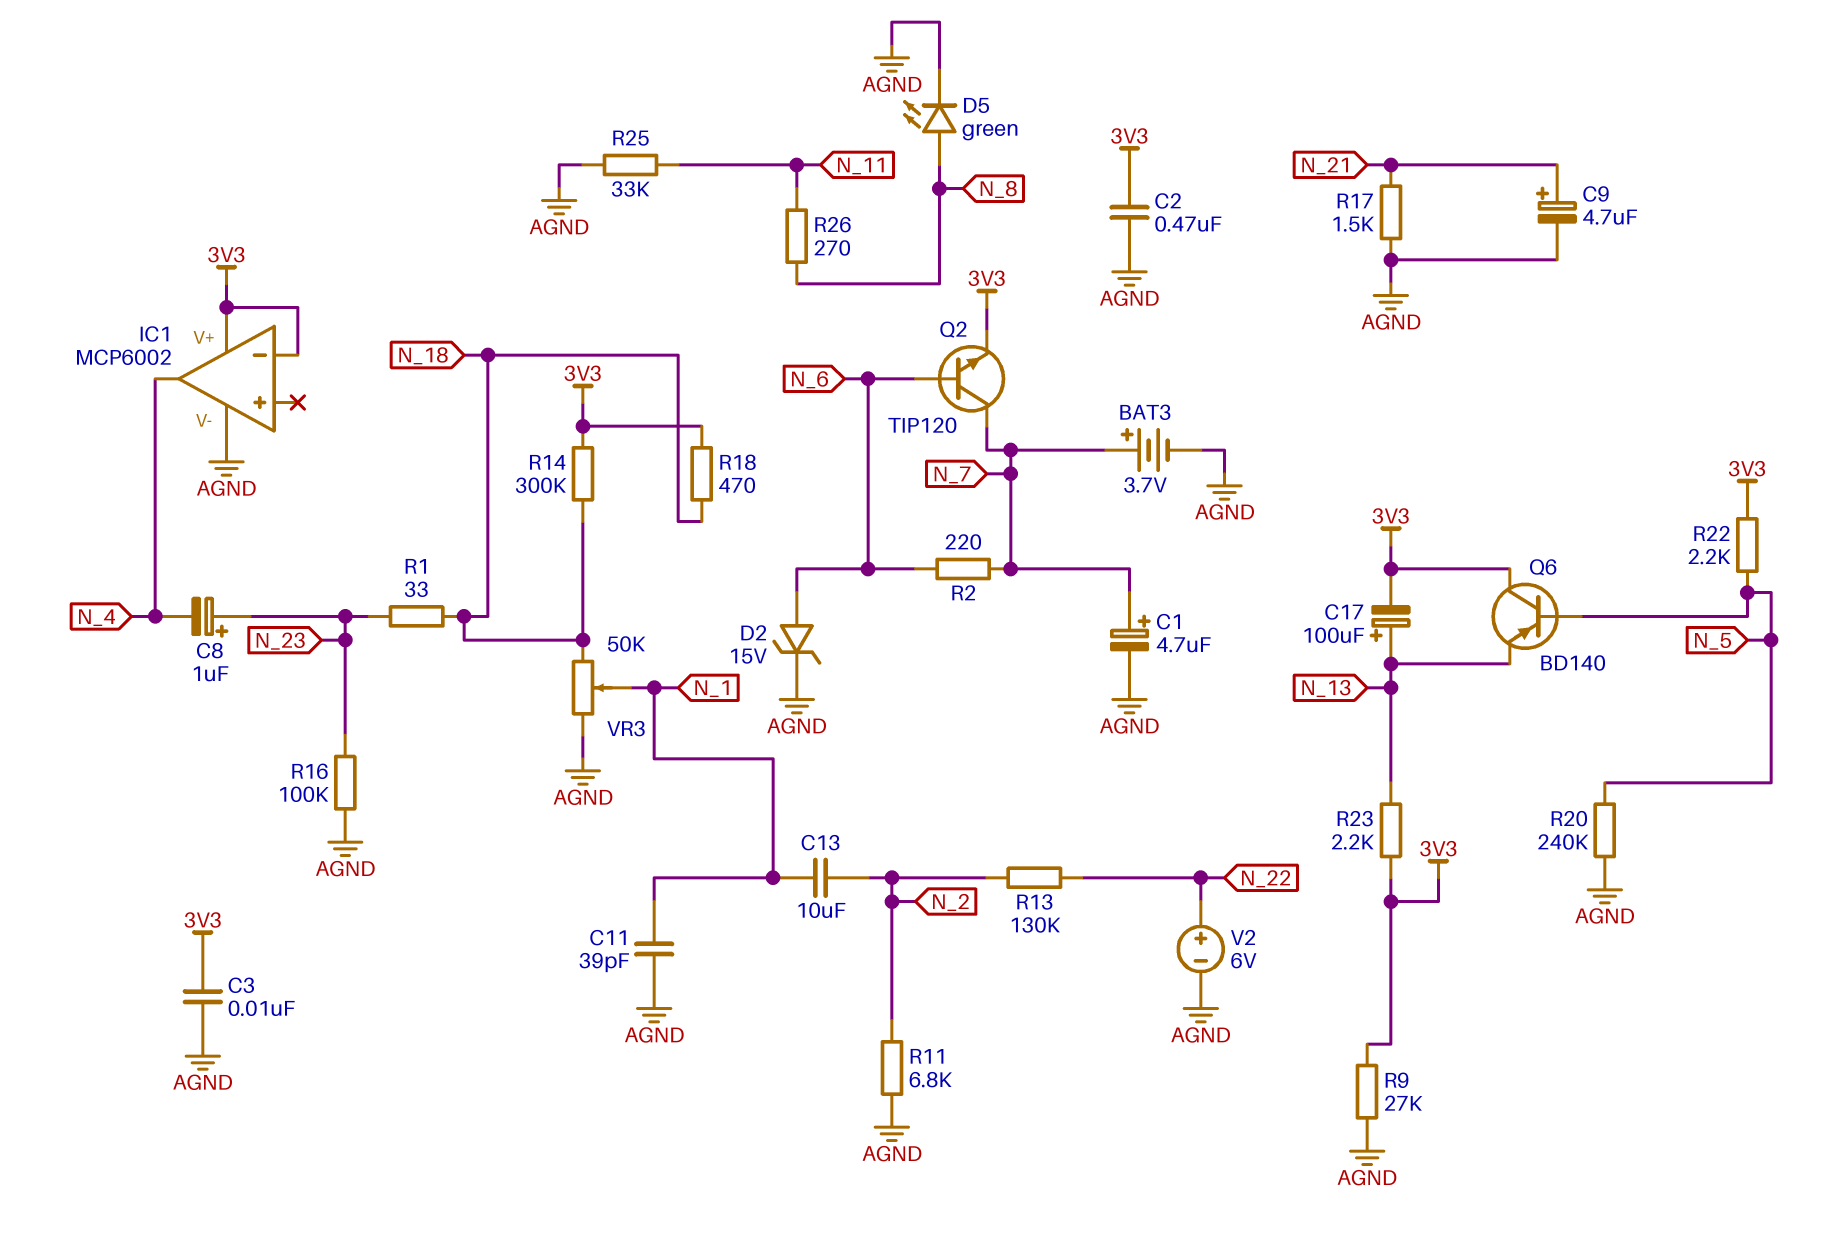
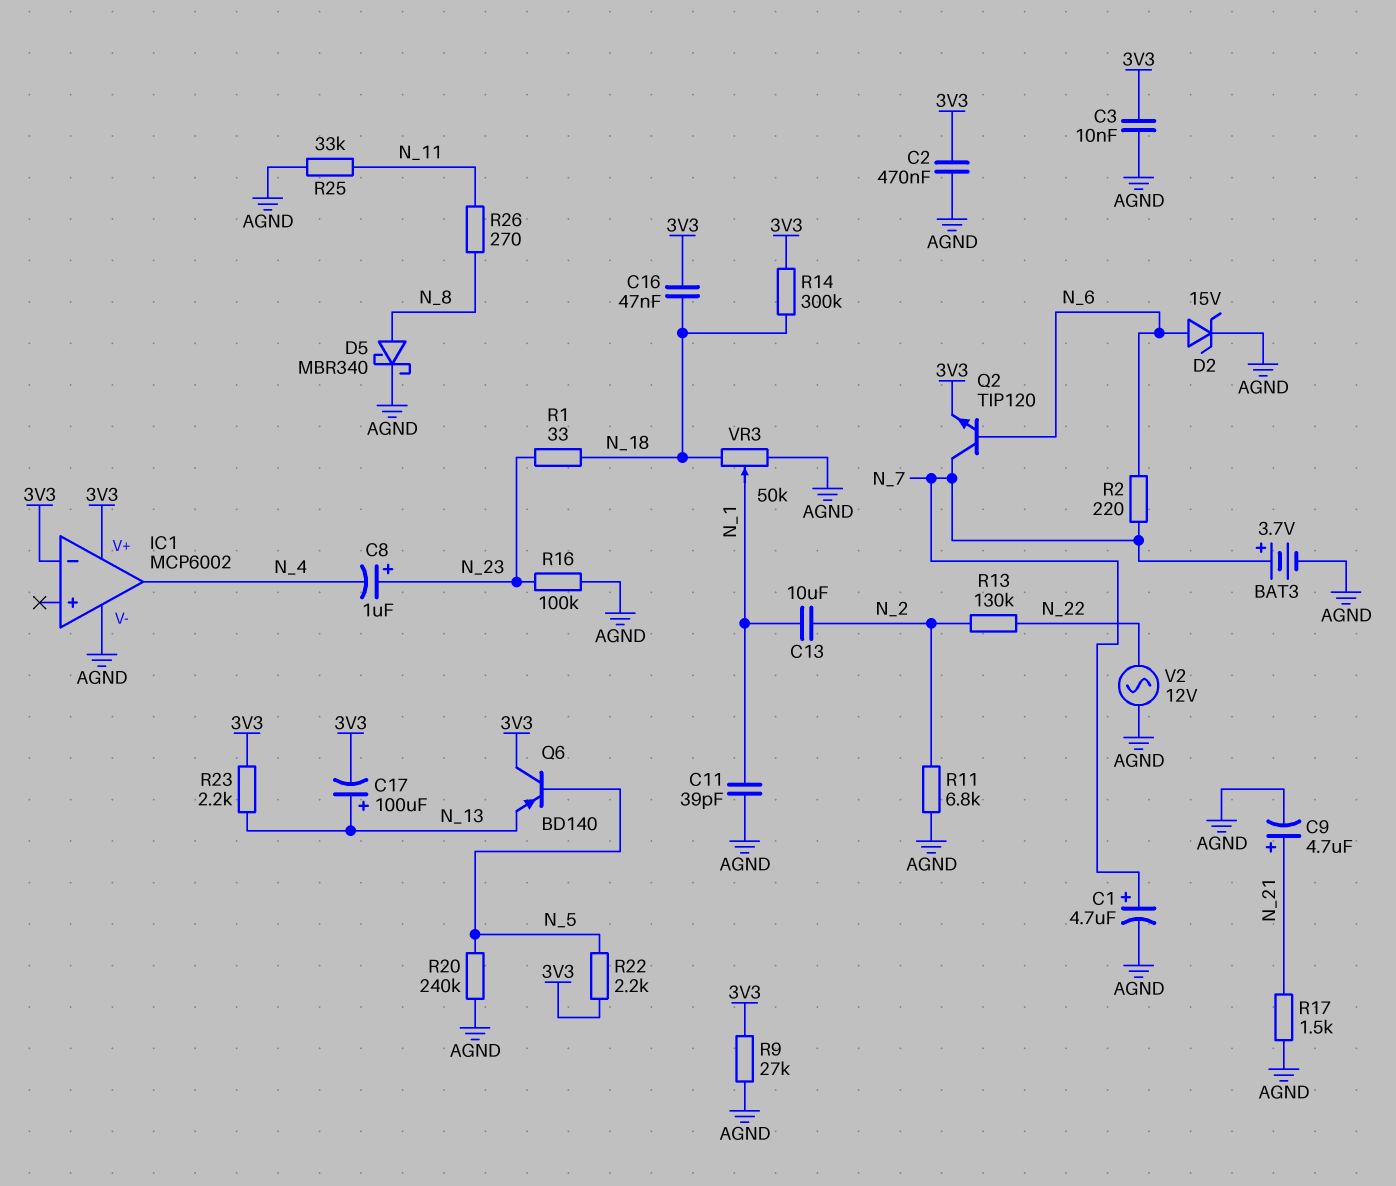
C16: none -> 47nF (3V3, N_18)
D5: LED green (A N_8, K AGND) -> schottky MBR340 (A N_8, K AGND)
R18: 470 (3V3, N_18) -> none
V2: 6V (plus N_22, minus AGND) -> AC 12V (AGND, N_22)

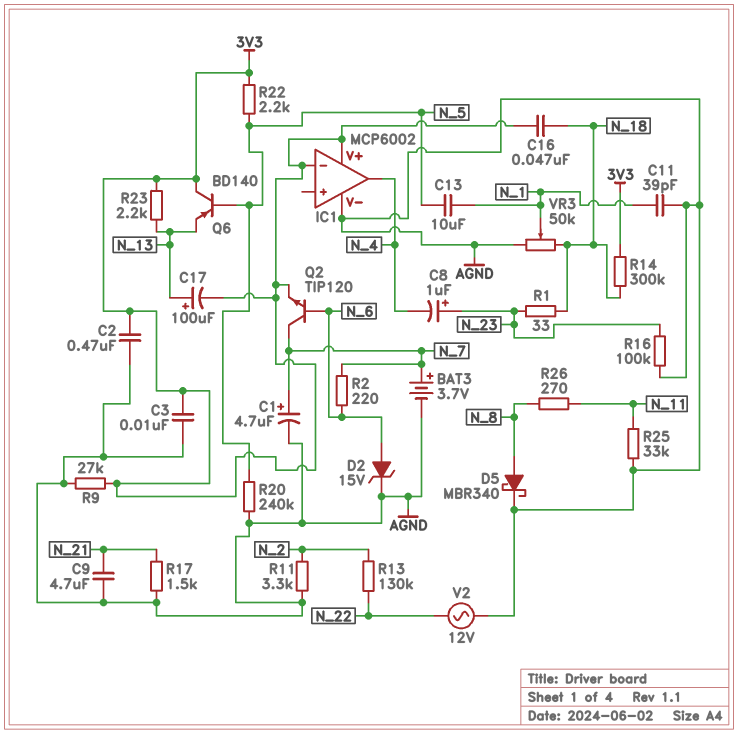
C9: 4.7uF (plus N_21, minus AGND) -> 4.7uF (AGND, N_21)
C13: 10uF (N_1, N_2) -> 10uF (N_1, N_5)
R11: 6.8k (AGND, N_2) -> 3.3k (AGND, N_2)

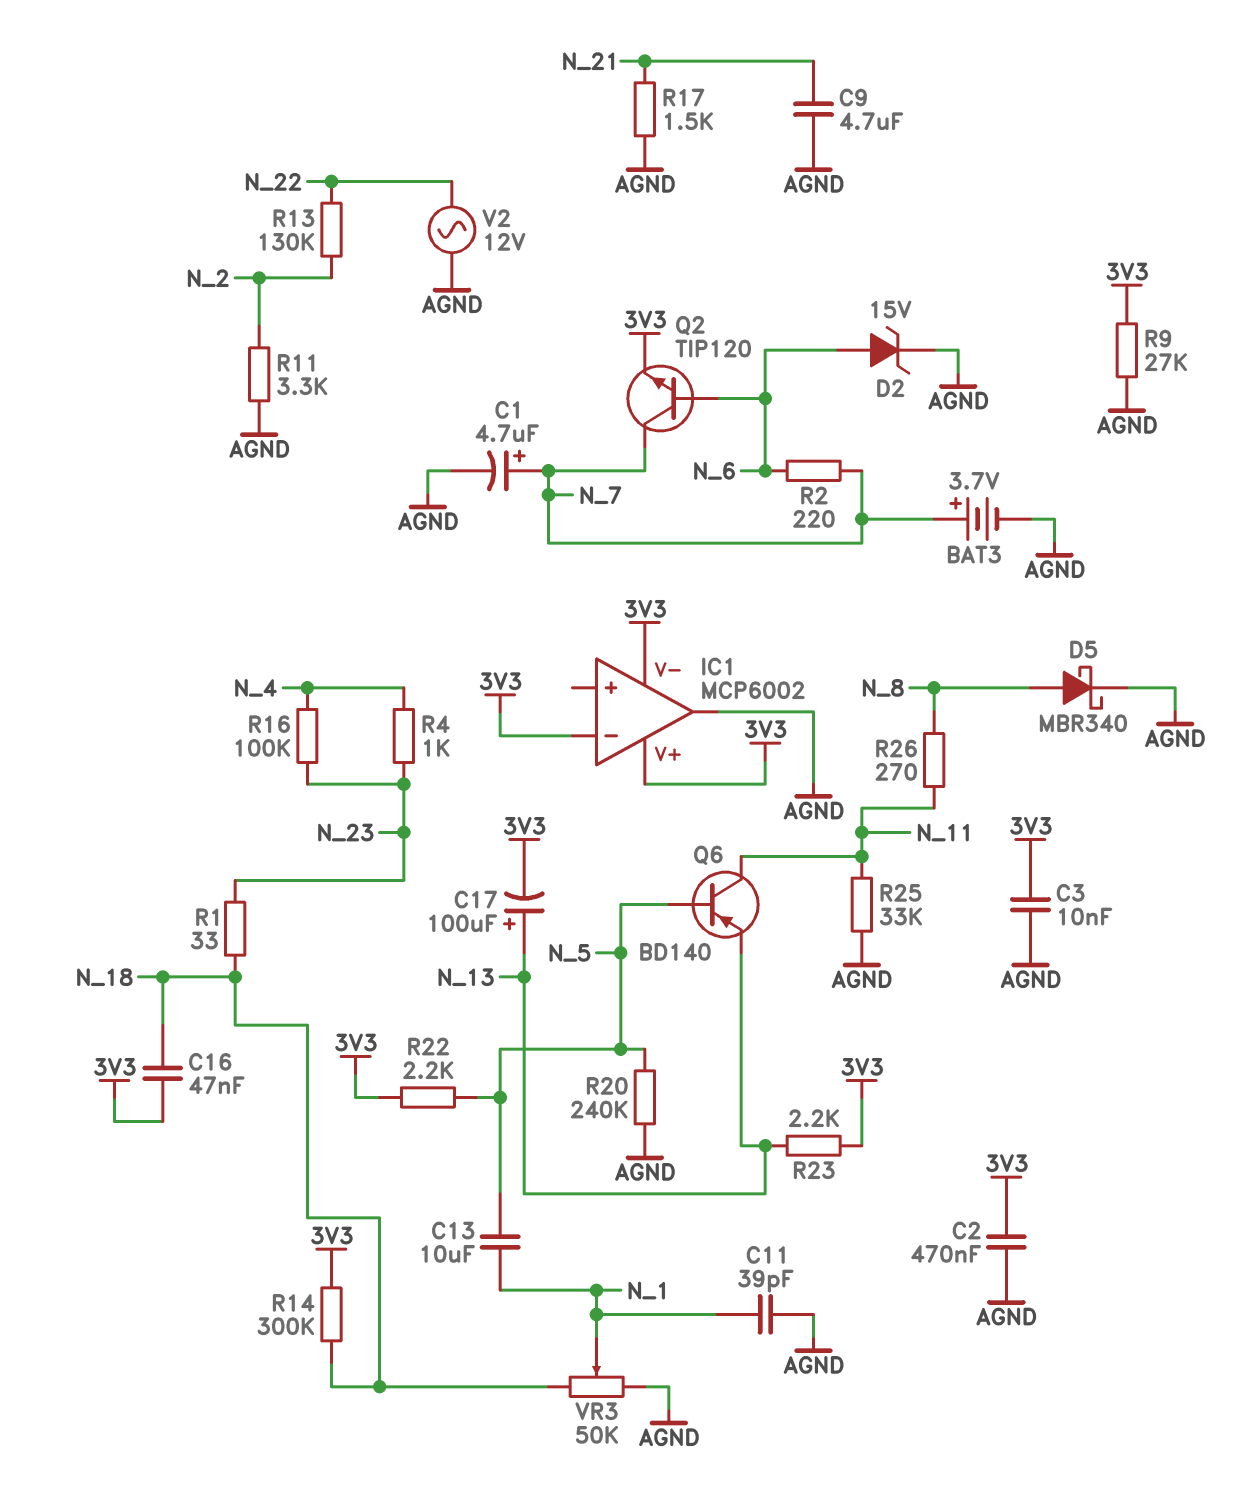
C8: 1uF (plus N_23, minus N_4) -> none
IC1 pin V-: AGND -> 3V3
IC1 pin out: N_4 -> AGND
Q6: PNP BD140 (B N_5, C 3V3, E N_13) -> PNP BD140 (B N_5, C N_11, E N_13)
R4: none -> 1k (N_4, N_23)
R16: 100k (AGND, N_23) -> 100k (N_4, N_23)

